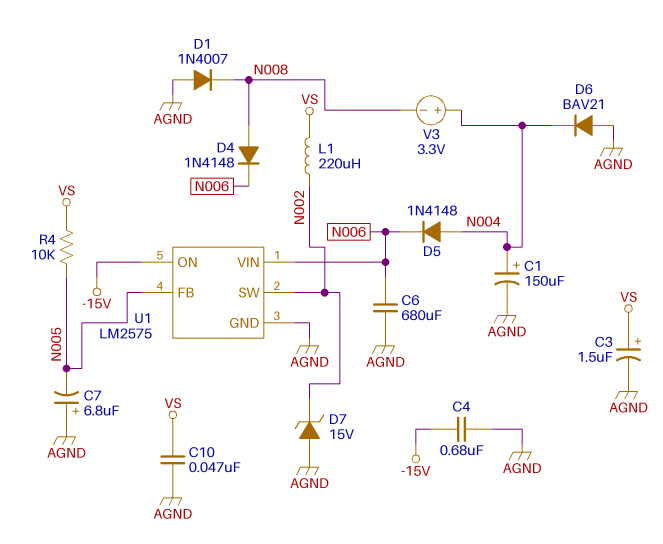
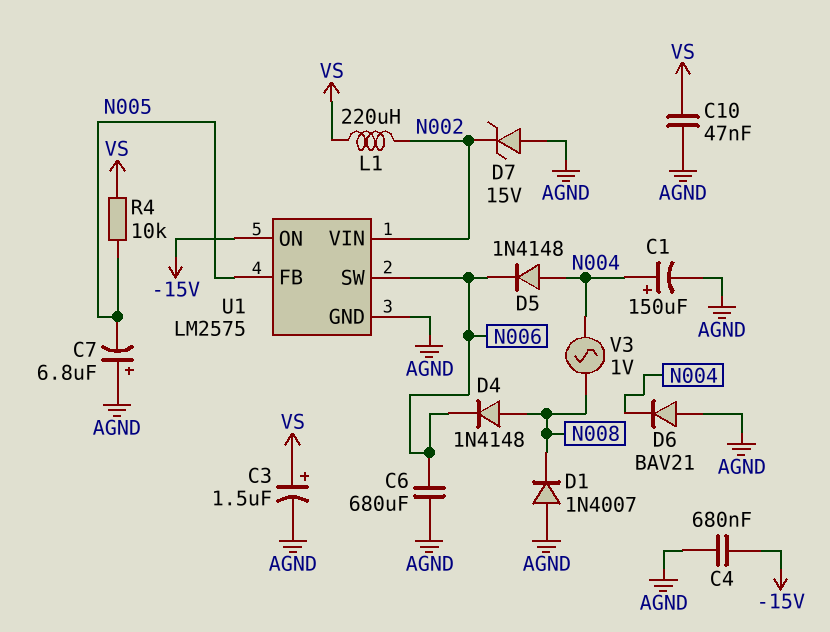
U1 pin SW: N002 -> N006
U1 pin VIN: N006 -> N002
V3: 3.3V (plus N004, minus N008) -> AC 1V (N004, N008)

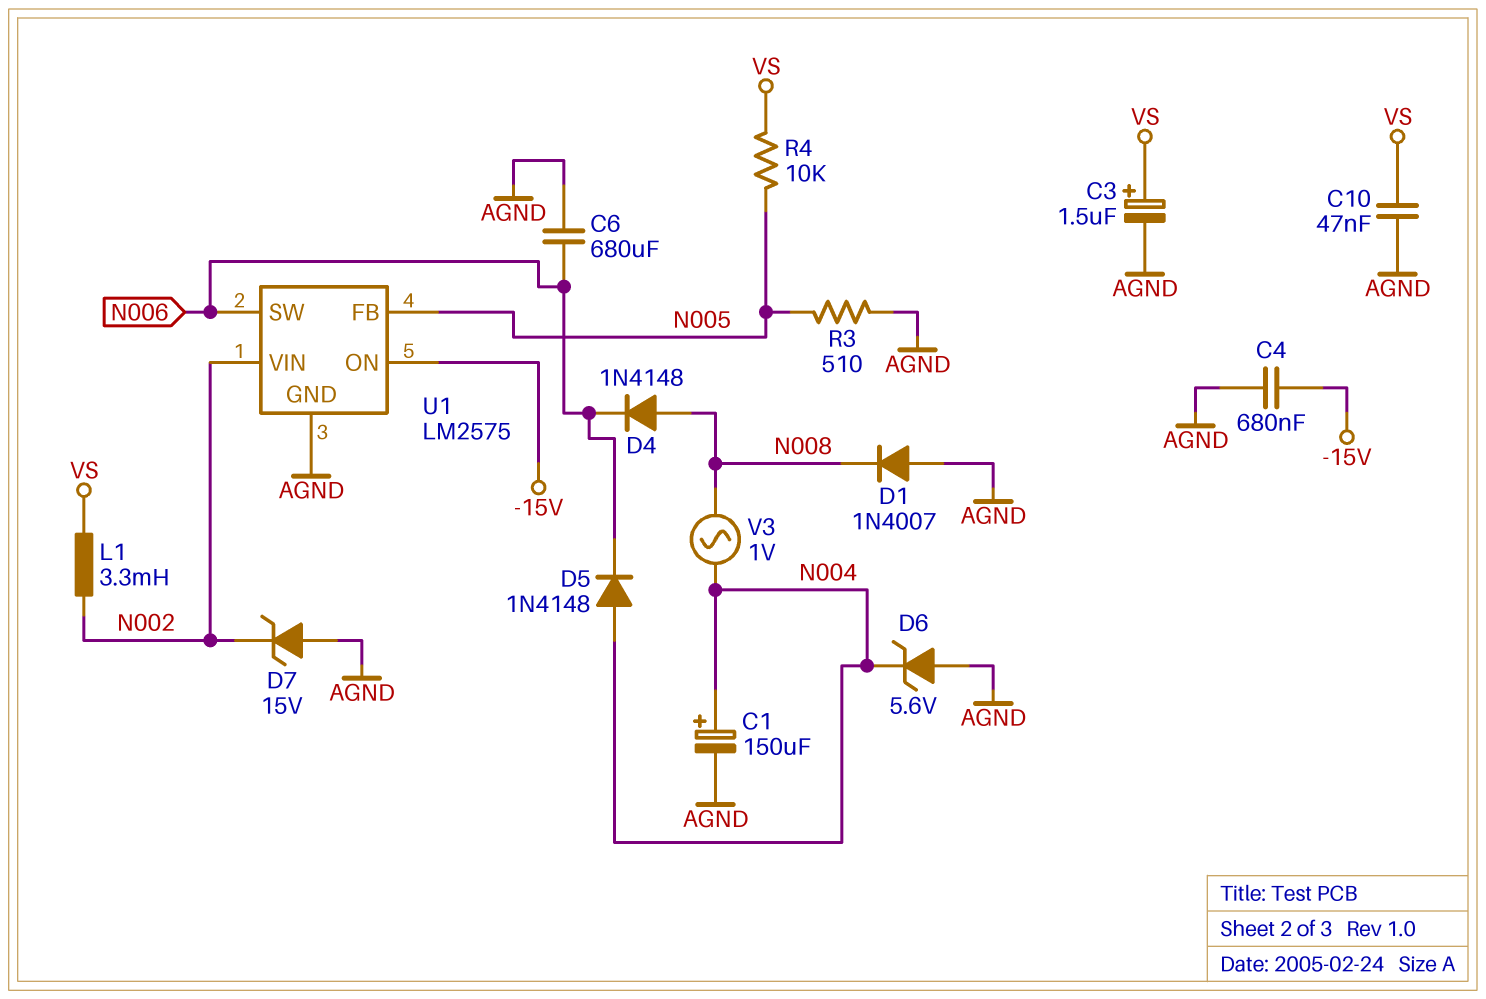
C7: 6.8uF (plus AGND, minus N005) -> none
D6: diode BAV21 (A AGND, K N004) -> zener 5.6V (A AGND, K N004)
L1: 220uH (N002, VS) -> 3.3mH (N002, VS)
R3: none -> 510 (AGND, N005)

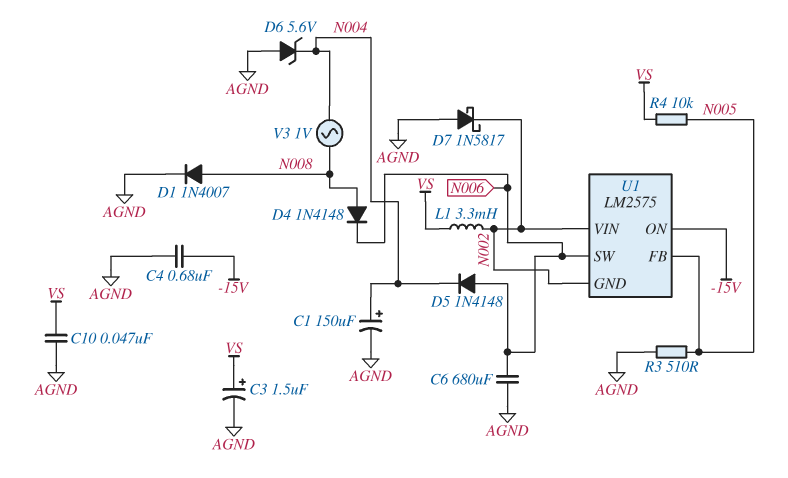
D1: diode 1N4007 (A AGND, K N008) -> diode 1N4007 (A N008, K AGND)
D5: diode 1N4148 (A N004, K N006) -> diode 1N4148 (A N006, K N004)
D7: zener 15V (A AGND, K N002) -> schottky 1N5817 (A AGND, K N002)
U1 pin GND: AGND -> N002

